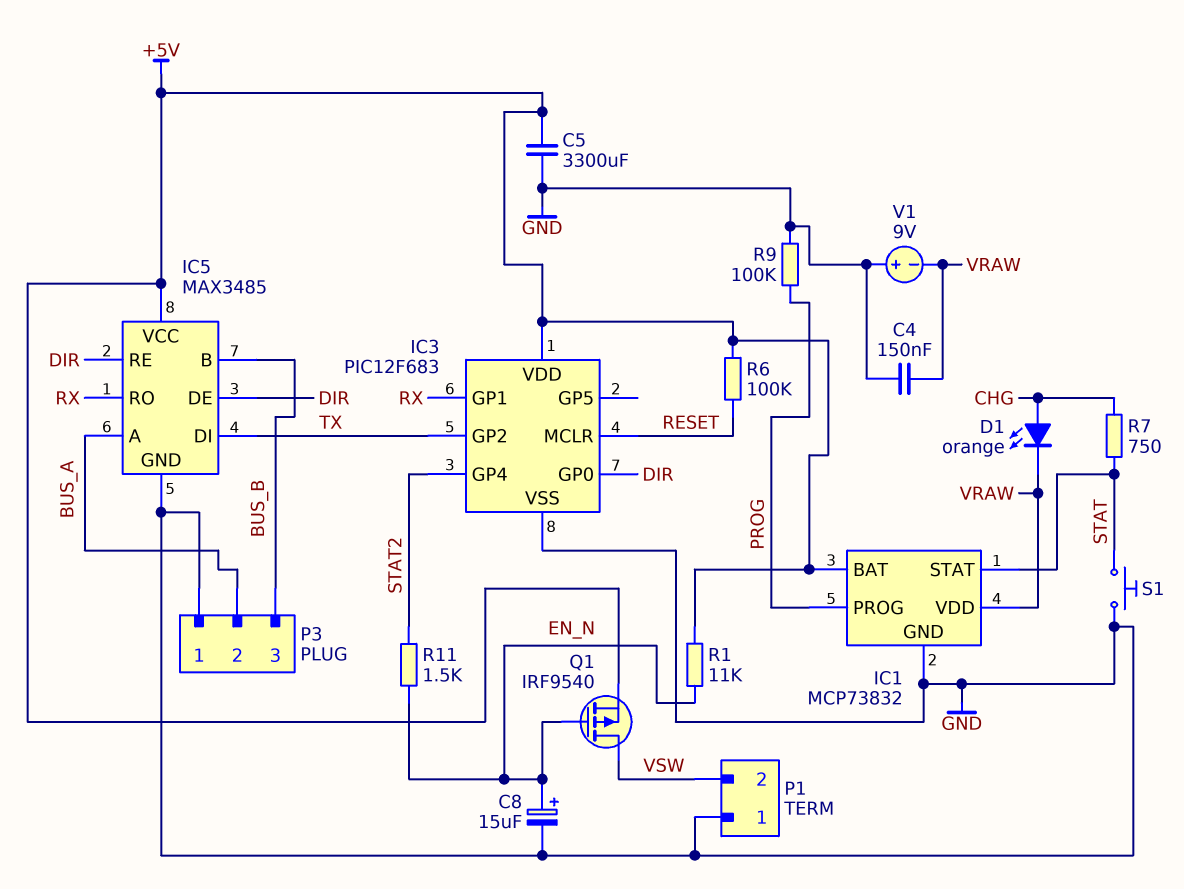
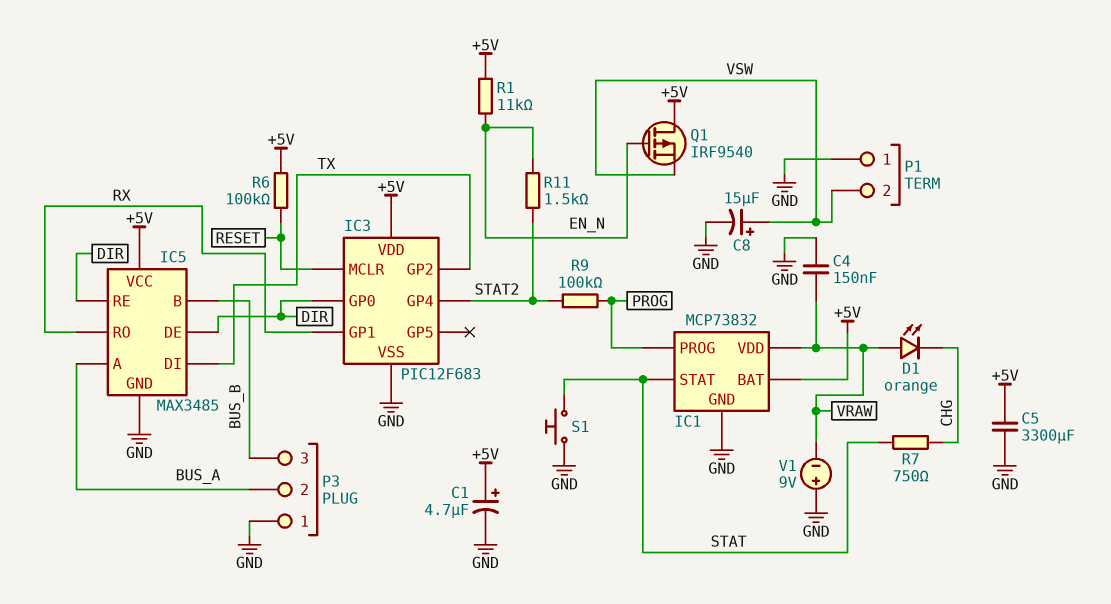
C1: none -> 4.7uF (plus +5V, minus GND)
C8: 15uF (plus EN_N, minus GND) -> 15uF (plus VSW, minus GND)
D1: LED orange (A CHG, K VRAW) -> LED orange (A VRAW, K CHG)
Q1: PMOS IRF9540 (G EN_N, D VSW, S +5V) -> PMOS IRF9540 (G EN_N, D +5V, S VSW)
R9: 100k (GND, PROG) -> 100k (PROG, STAT2)

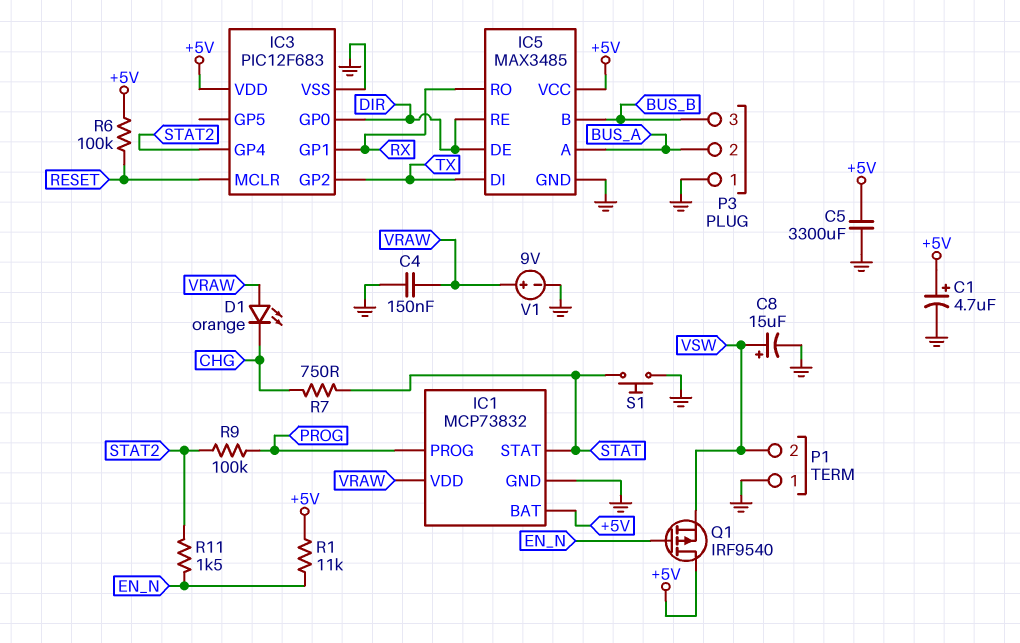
V1: 9V (plus GND, minus VRAW) -> 9V (plus VRAW, minus GND)

